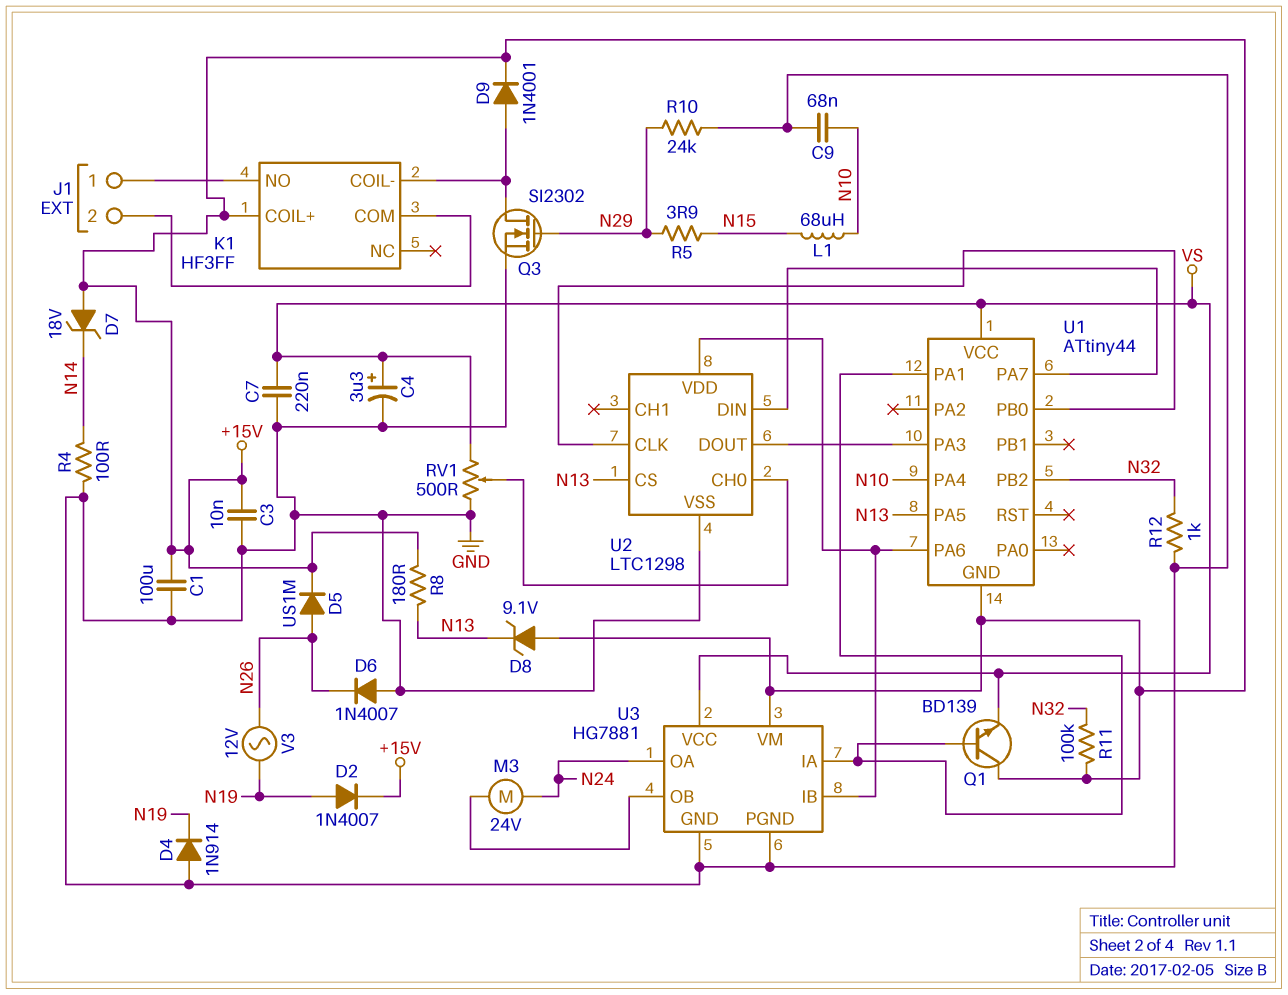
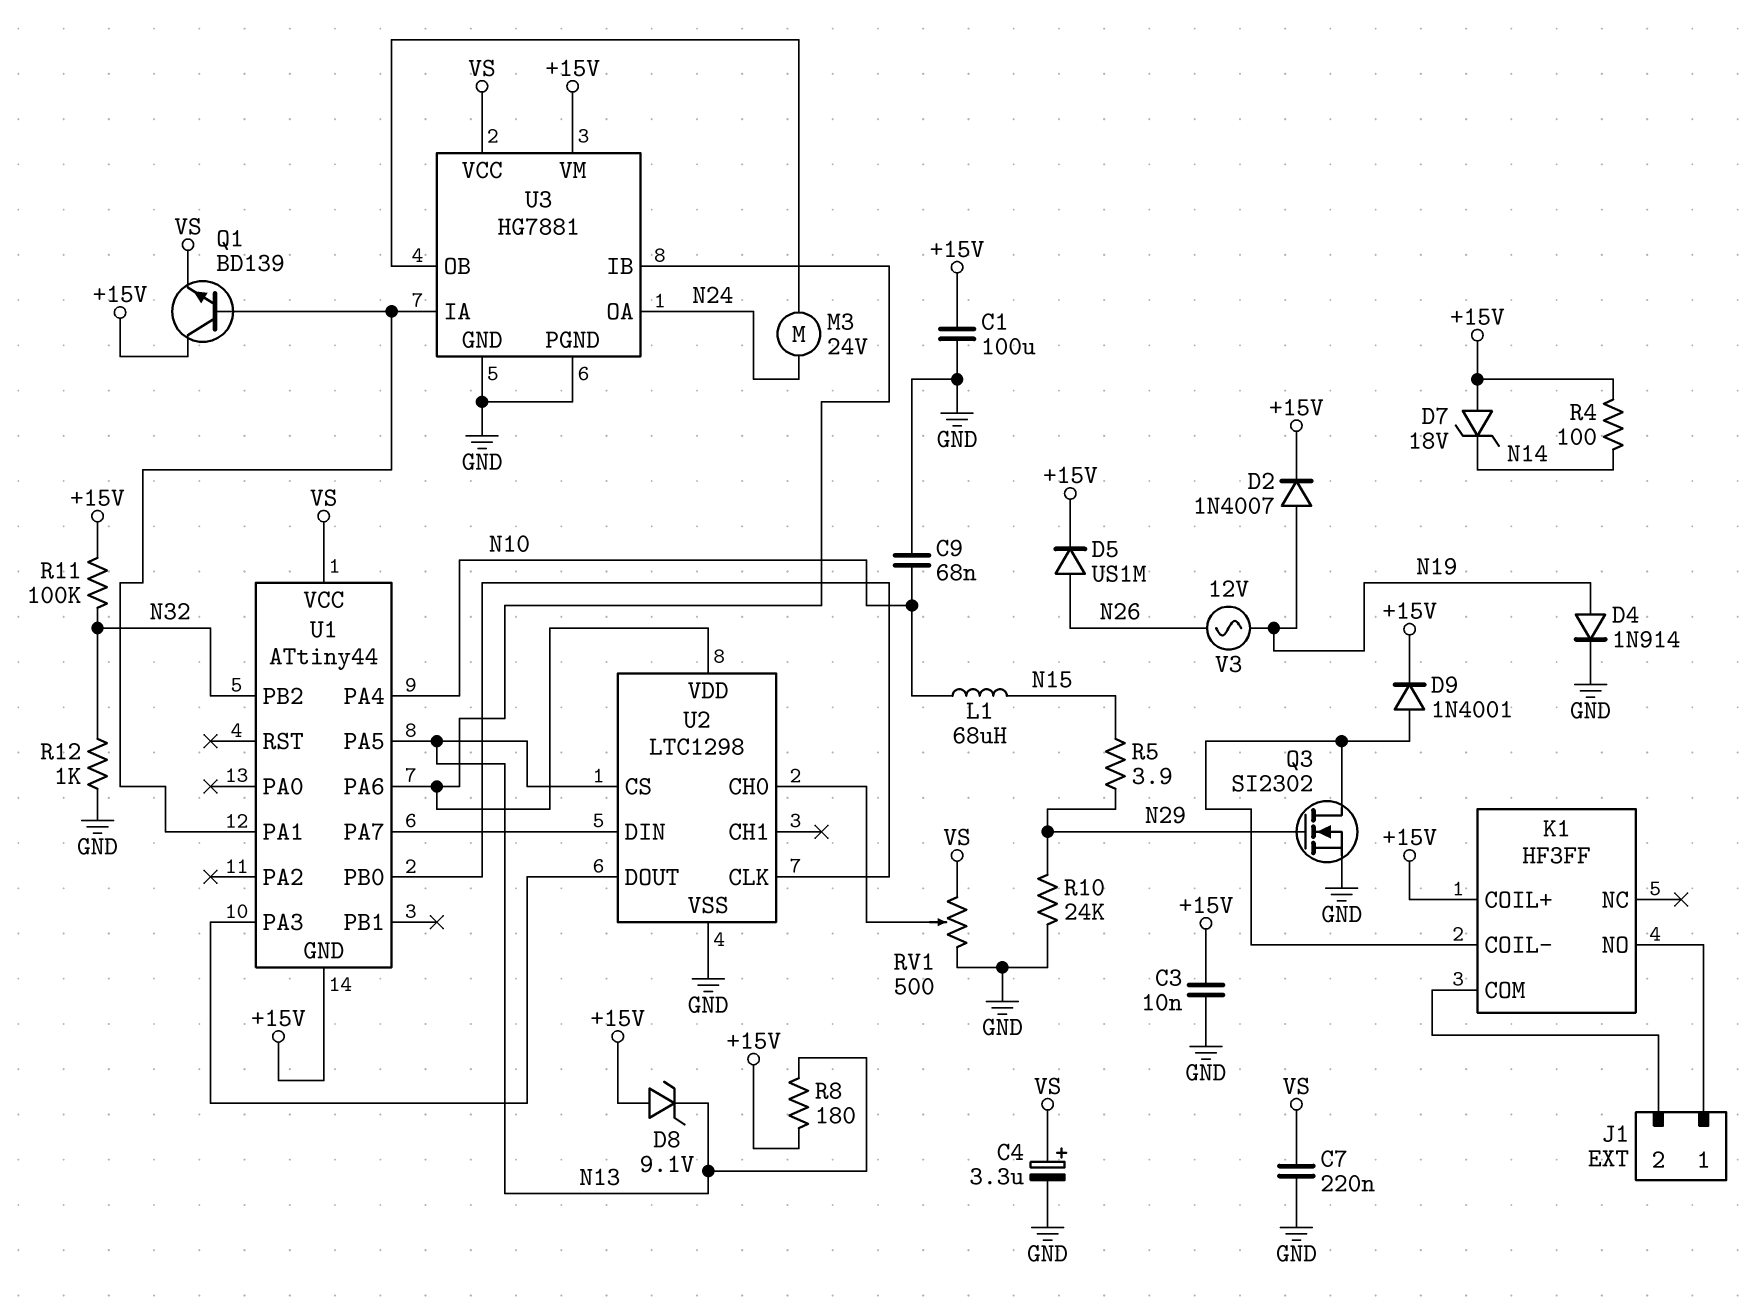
D4: diode 1N914 (A GND, K N19) -> diode 1N914 (A N19, K GND)
D6: diode 1N4007 (A GND, K N26) -> none
R4: 100 (GND, N14) -> 100 (+15V, N14)

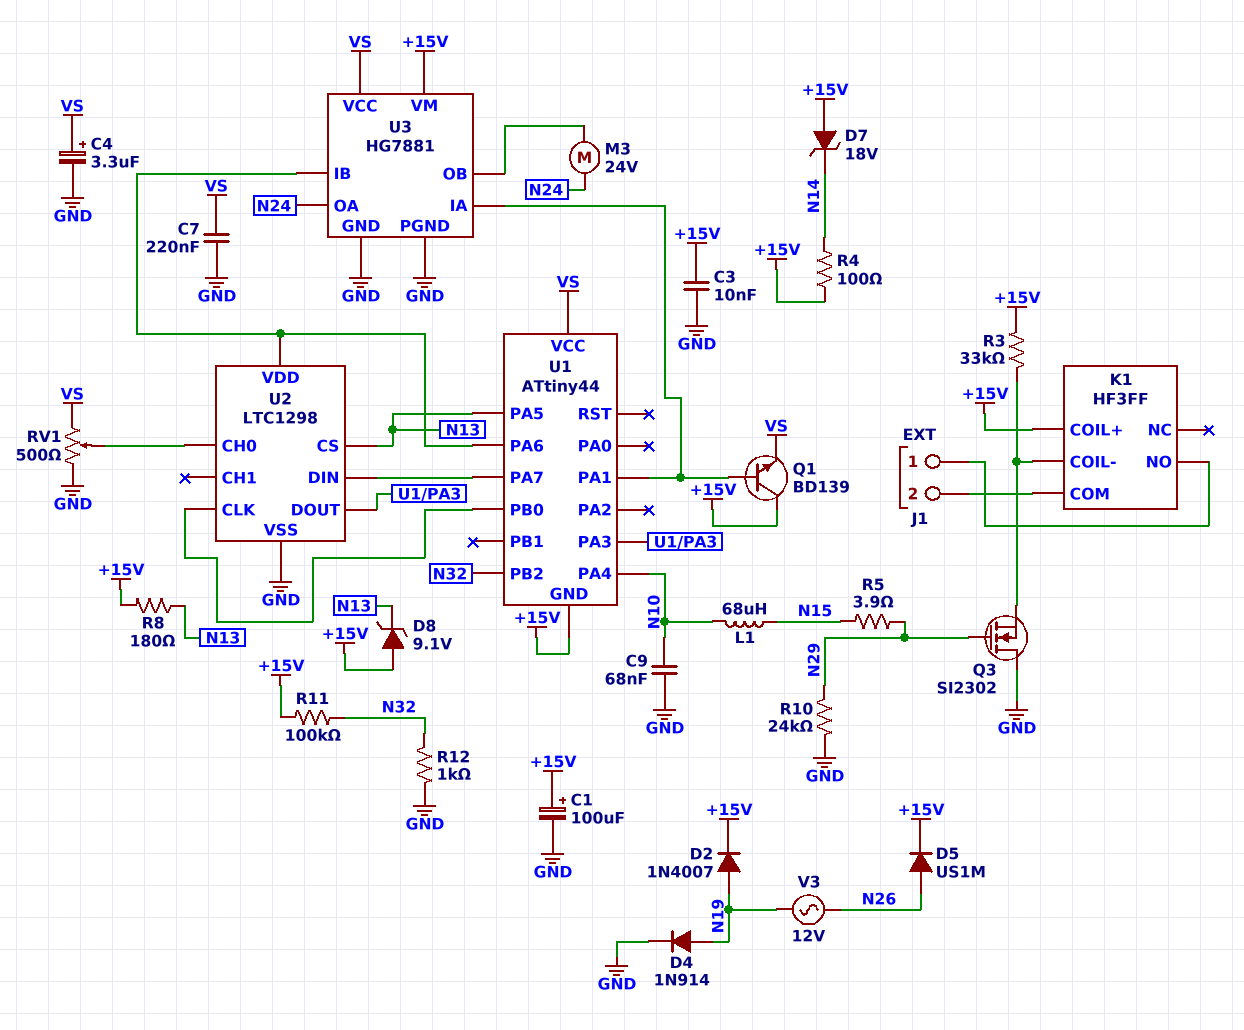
C1: 100uF (+15V, GND) -> 100uF (plus +15V, minus GND)
D9: diode 1N4001 (A K1/COIL-, K +15V) -> none
Q3: NMOS SI2302 (G N29, D K1/COIL-, S GND) -> NMOS SI2302 (G N29, D GND, S K1/COIL-)
R3: none -> 33k (+15V, K1/COIL-)

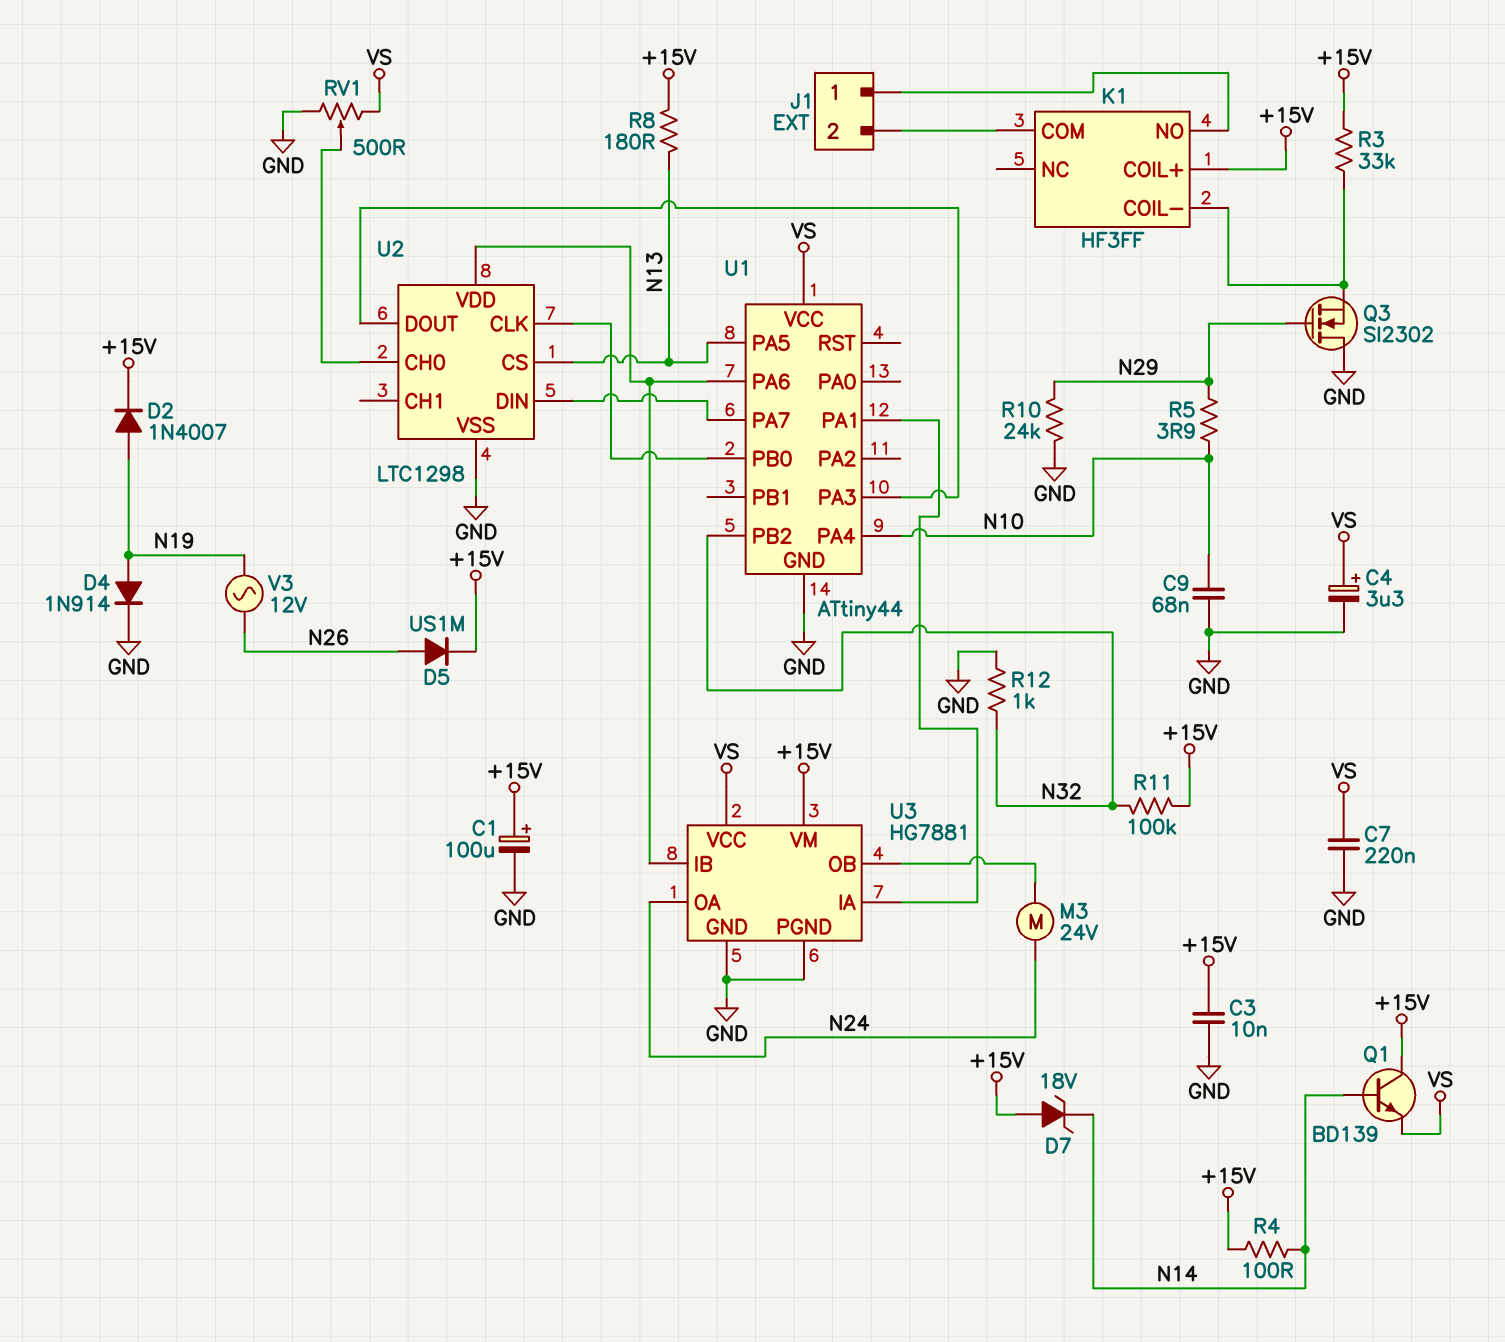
D8: zener 9.1V (A +15V, K N13) -> none
L1: 68uH (N10, N15) -> none
Q1: NPN BD139 (B U1/PA1, C +15V, E VS) -> NPN BD139 (B N14, C +15V, E VS)
R5: 3.9 (N15, N29) -> 3.9 (N10, N29)
U1 pin GND: +15V -> GND

